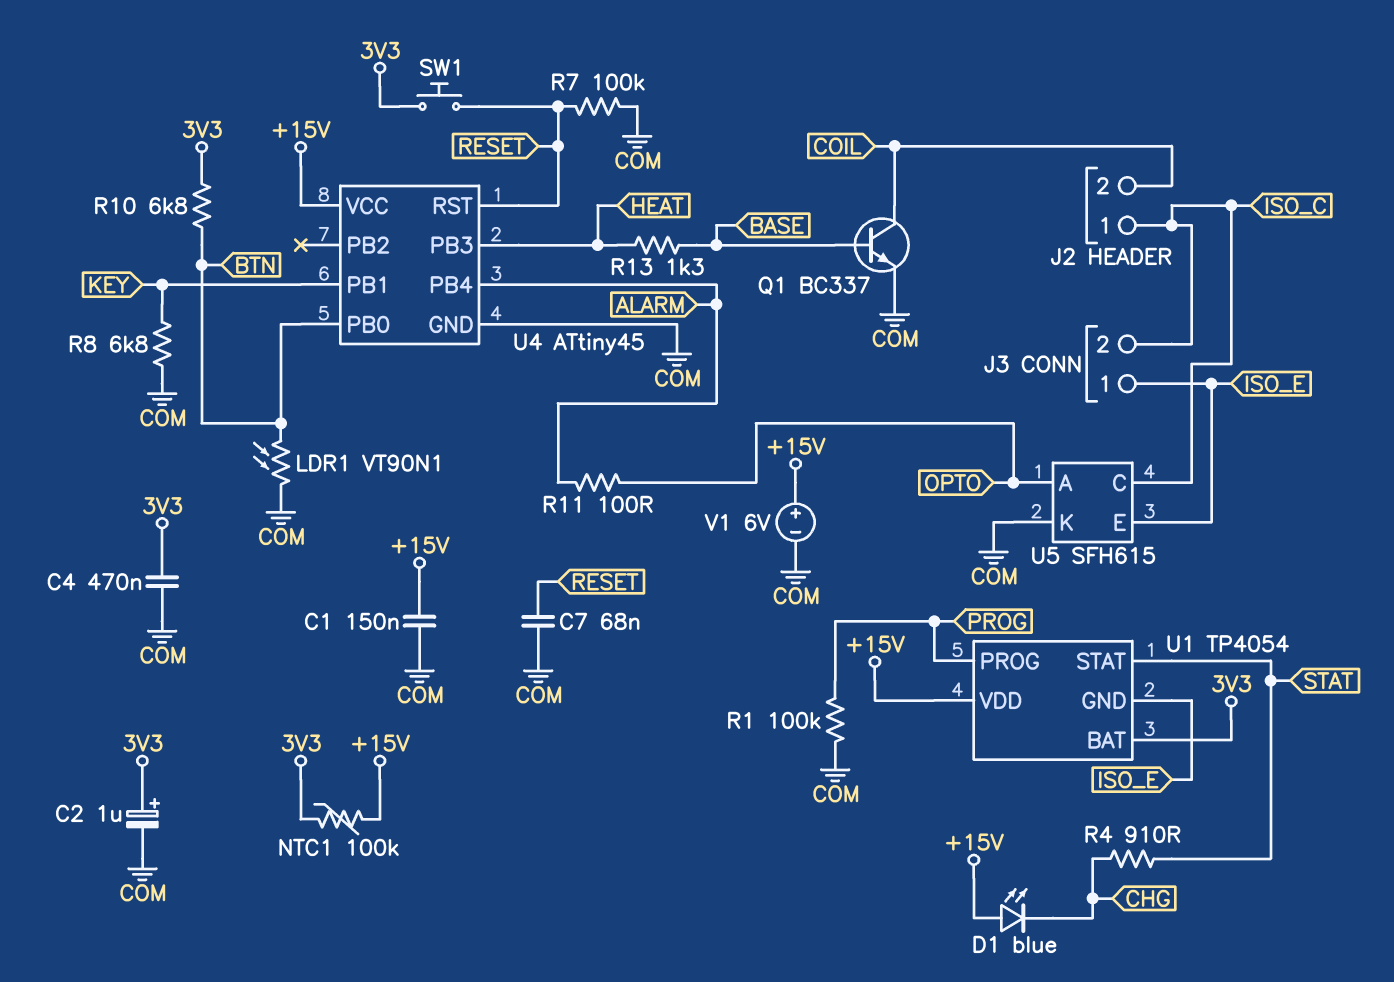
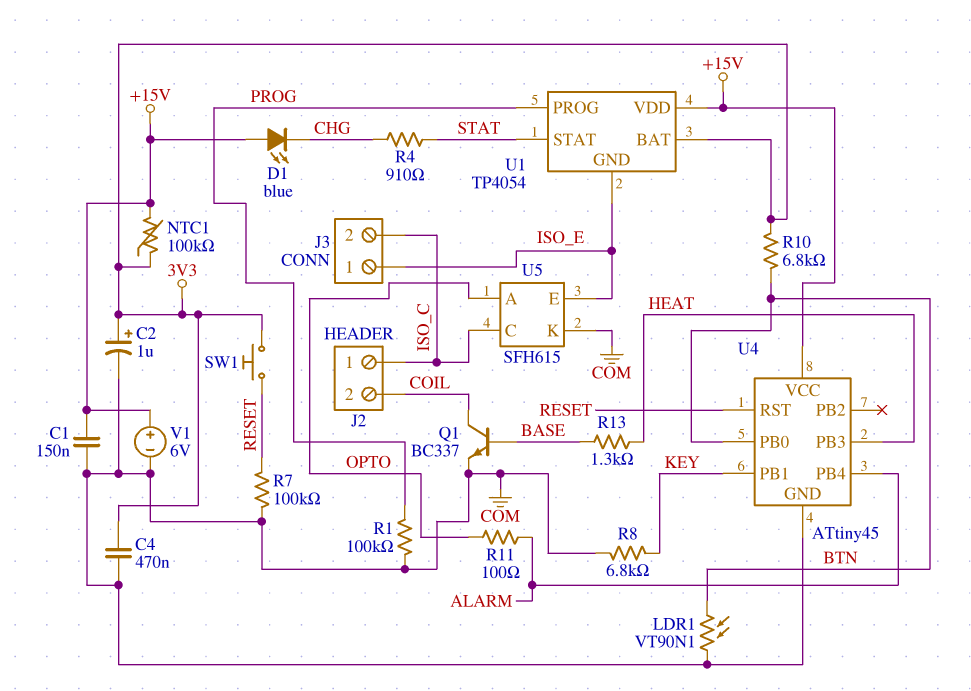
C7: 68nF (COM, RESET) -> none

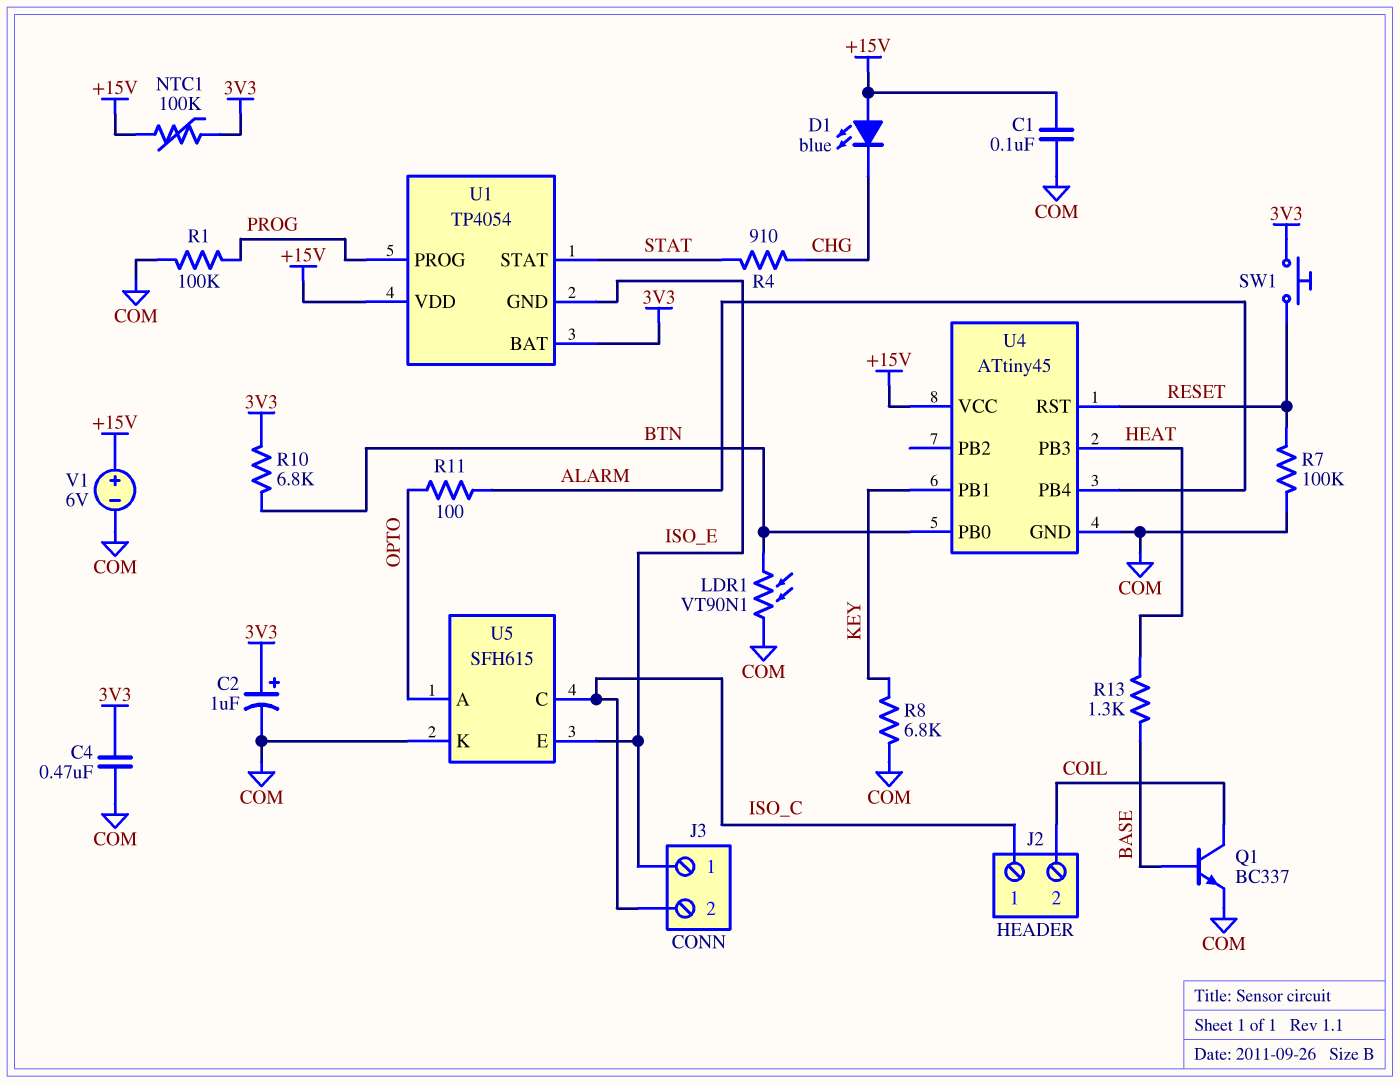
C1: 150nF (+15V, COM) -> 100nF (+15V, COM)

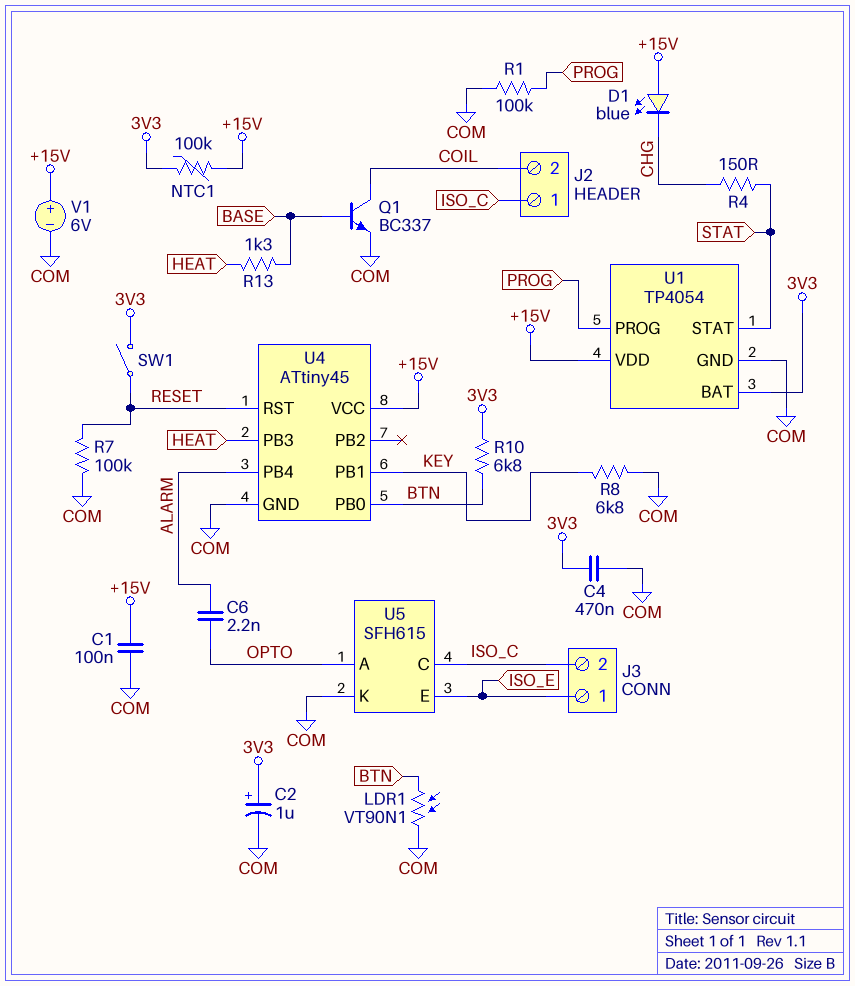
C6: none -> 2.2nF (ALARM, OPTO)
R4: 910 (CHG, STAT) -> 150 (CHG, STAT)
R11: 100 (ALARM, OPTO) -> none
SW1: button (3V3, RESET) -> switch (3V3, RESET)
U1 pin GND: ISO_E -> COM

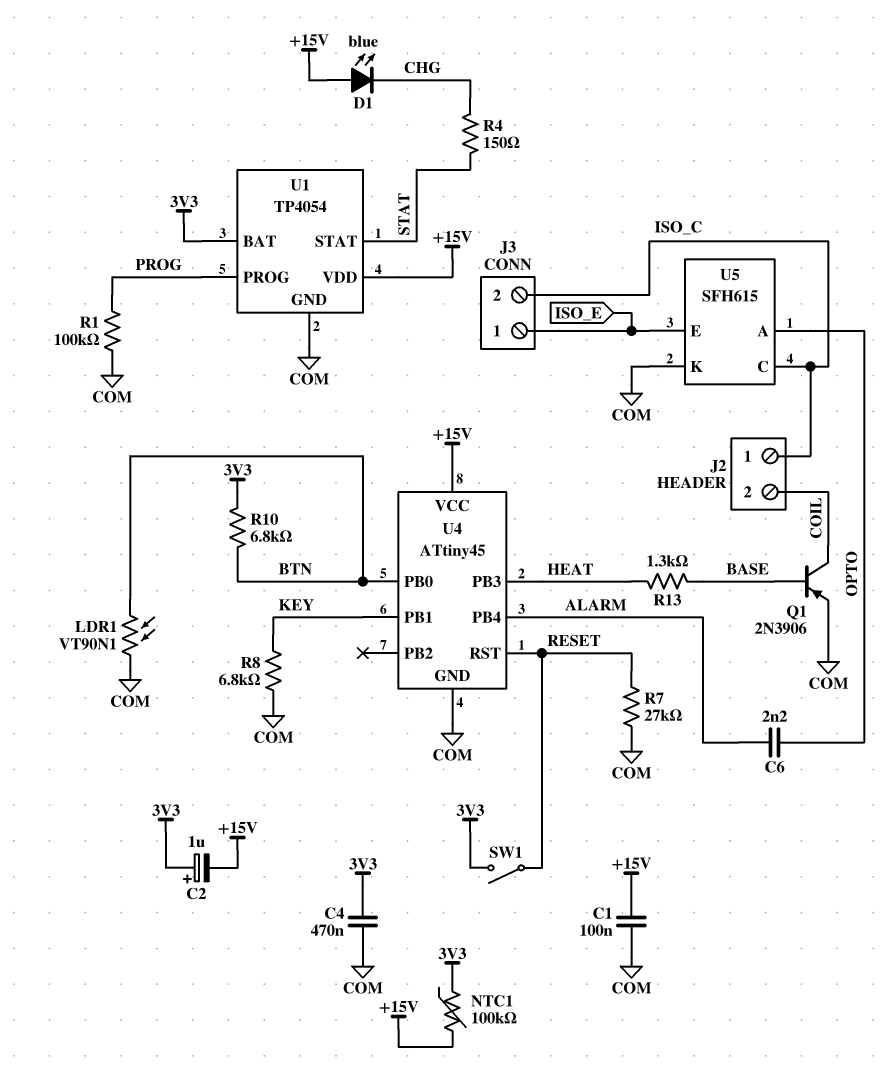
C2: 1uF (plus 3V3, minus COM) -> 1uF (plus 3V3, minus +15V)
Q1: NPN BC337 (B BASE, C COIL, E COM) -> PNP 2N3906 (B BASE, C COIL, E COM)
R7: 100k (COM, RESET) -> 27k (COM, RESET)
V1: 6V (plus +15V, minus COM) -> none

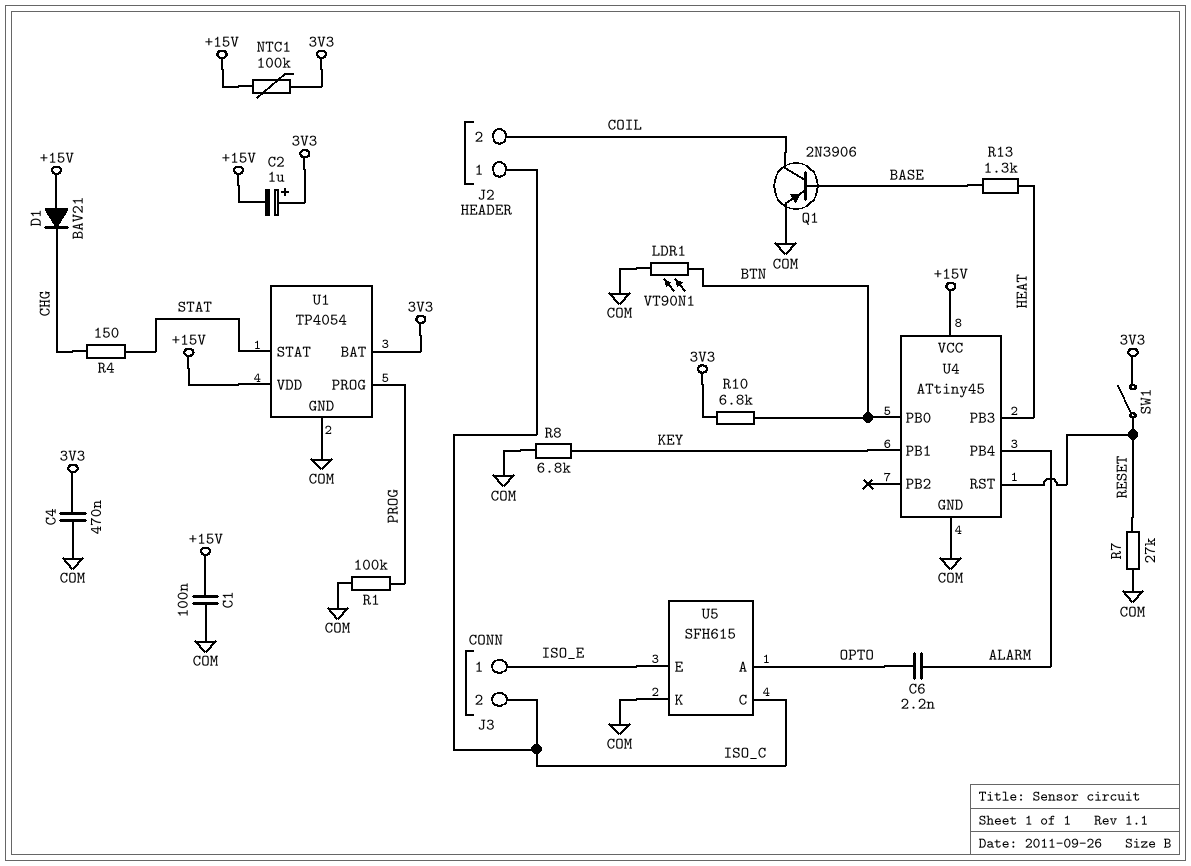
D1: LED blue (A +15V, K CHG) -> diode BAV21 (A +15V, K CHG)

